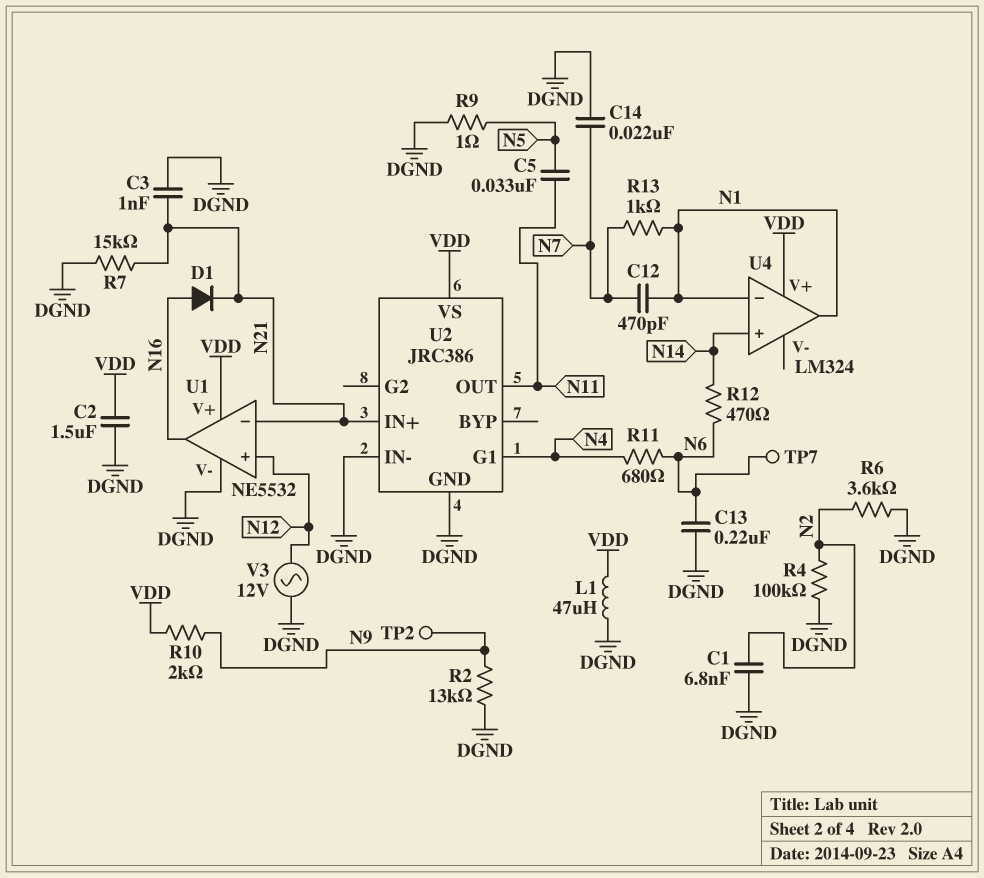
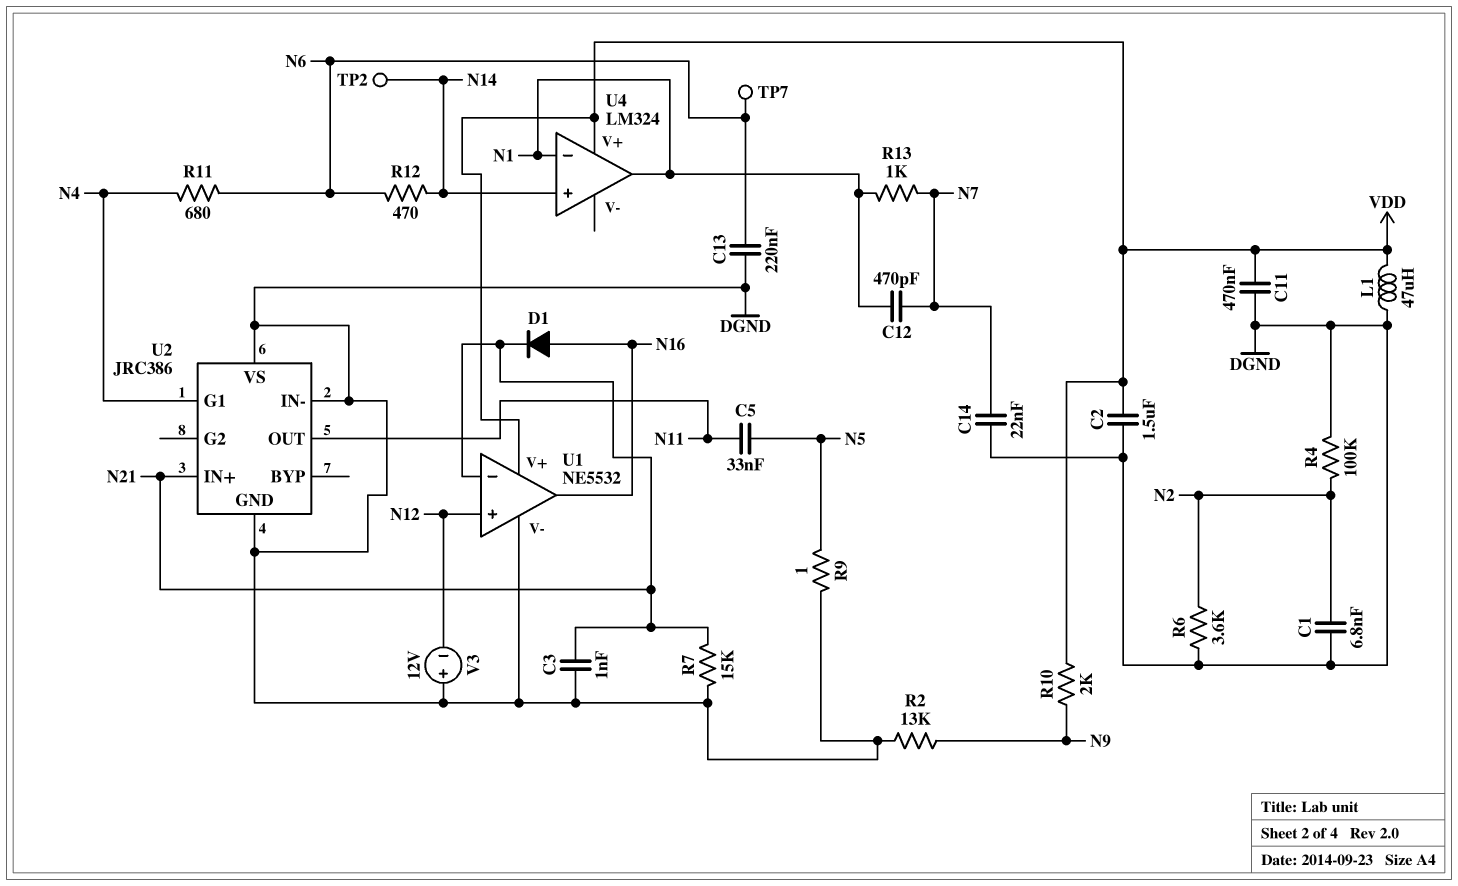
C11: none -> 470nF (DGND, VDD)
TP2: test point (N9) -> test point (N14)
U2 pin VS: VDD -> DGND
V3: AC 12V (DGND, N12) -> 12V (plus DGND, minus N12)

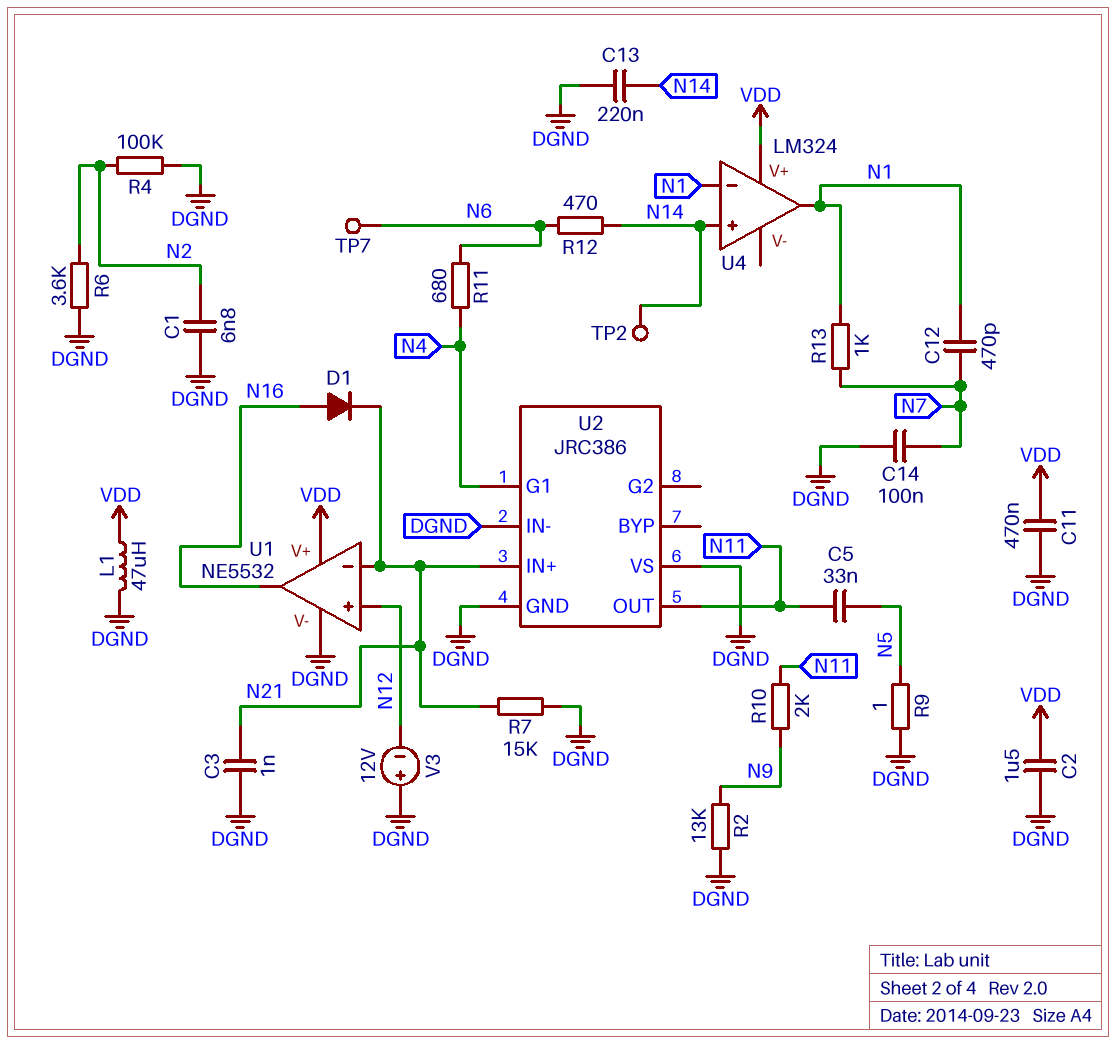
C13: 220nF (DGND, N6) -> 220nF (DGND, N14)
C14: 22nF (DGND, N7) -> 100nF (DGND, N7)
R10: 2k (N9, VDD) -> 2k (N9, N11)

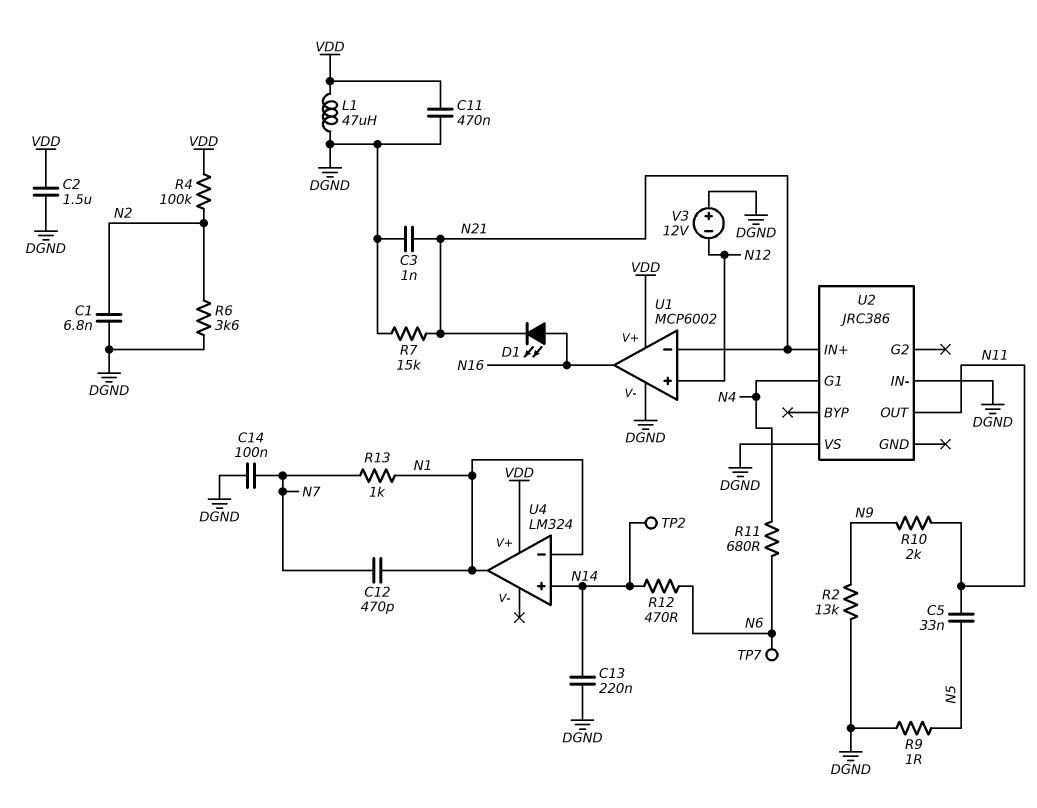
D1: diode (A N16, K N21) -> LED (A N16, K N21)
R4: 100k (DGND, N2) -> 100k (N2, VDD)
U1: NE5532 -> MCP6002
U2 pin GND: DGND -> none

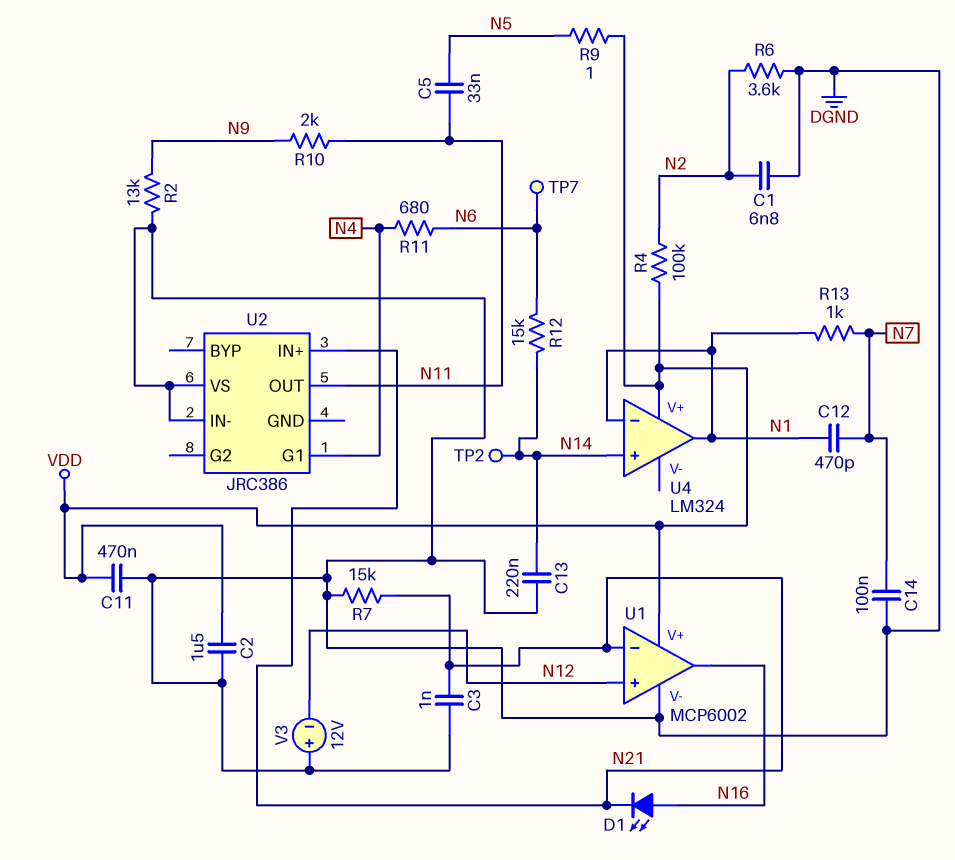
L1: 47uH (DGND, VDD) -> none
R9: 1 (DGND, N5) -> 1 (N5, VDD)
R12: 470 (N6, N14) -> 15k (N6, N14)

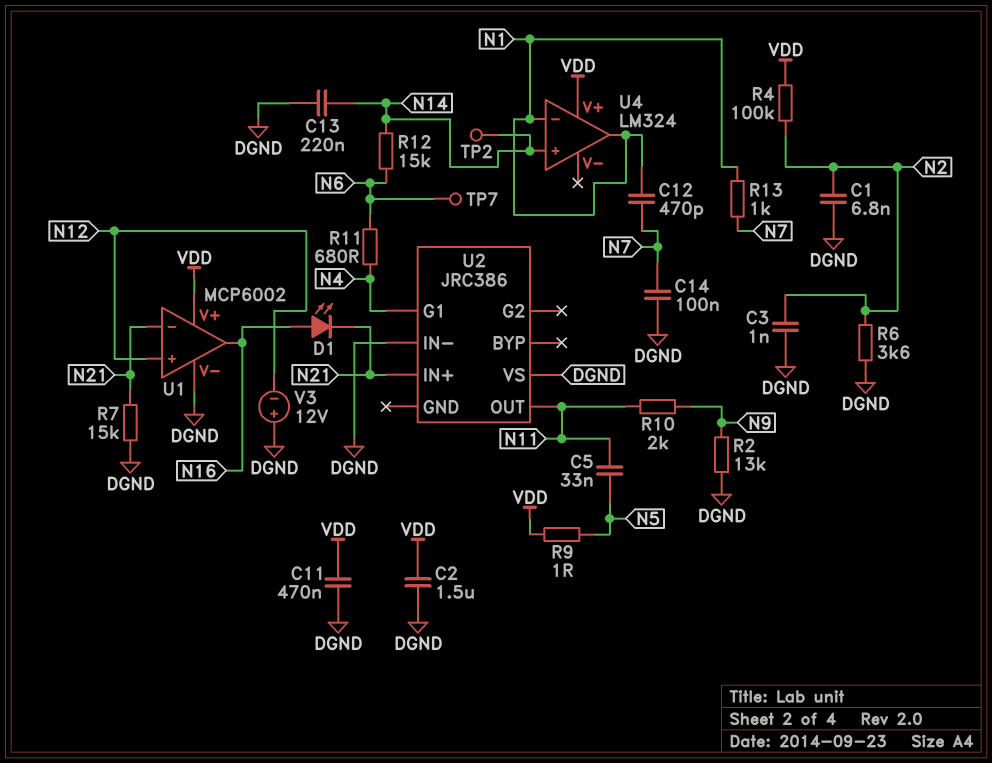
C3: 1nF (DGND, N21) -> 1nF (DGND, N2)

